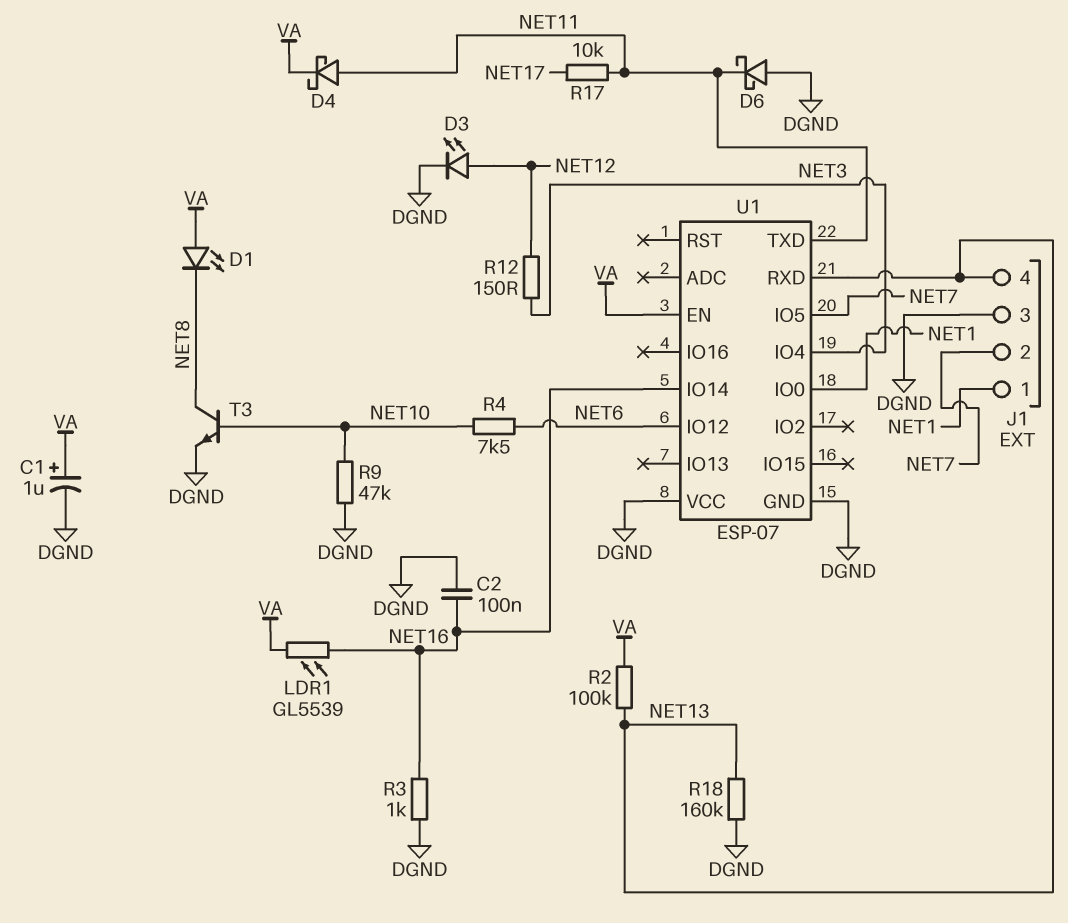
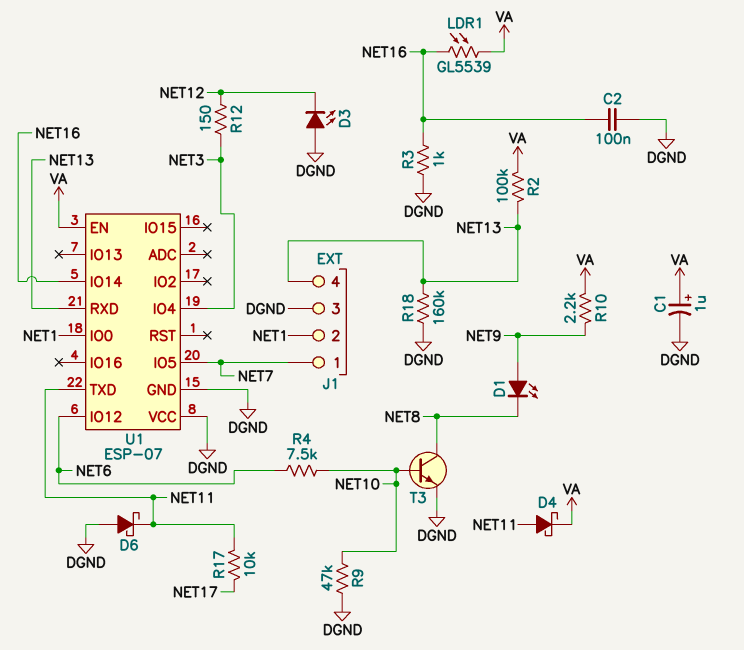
D1: LED (A VA, K NET8) -> LED (A NET9, K NET8)
D3: LED (A NET12, K DGND) -> LED (A DGND, K NET12)
J1 pin 1: NET1 -> NET7
J1 pin 2: NET7 -> NET1
R10: none -> 2.2k (NET9, VA)

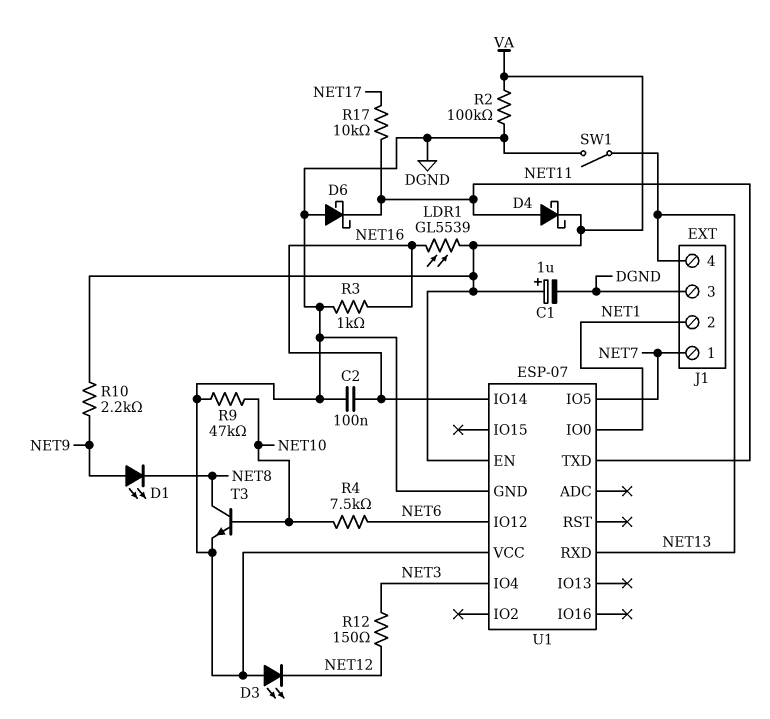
R2: 100k (NET13, VA) -> 100k (DGND, VA)
R18: 160k (DGND, NET13) -> none
SW1: none -> switch (DGND, NET13)

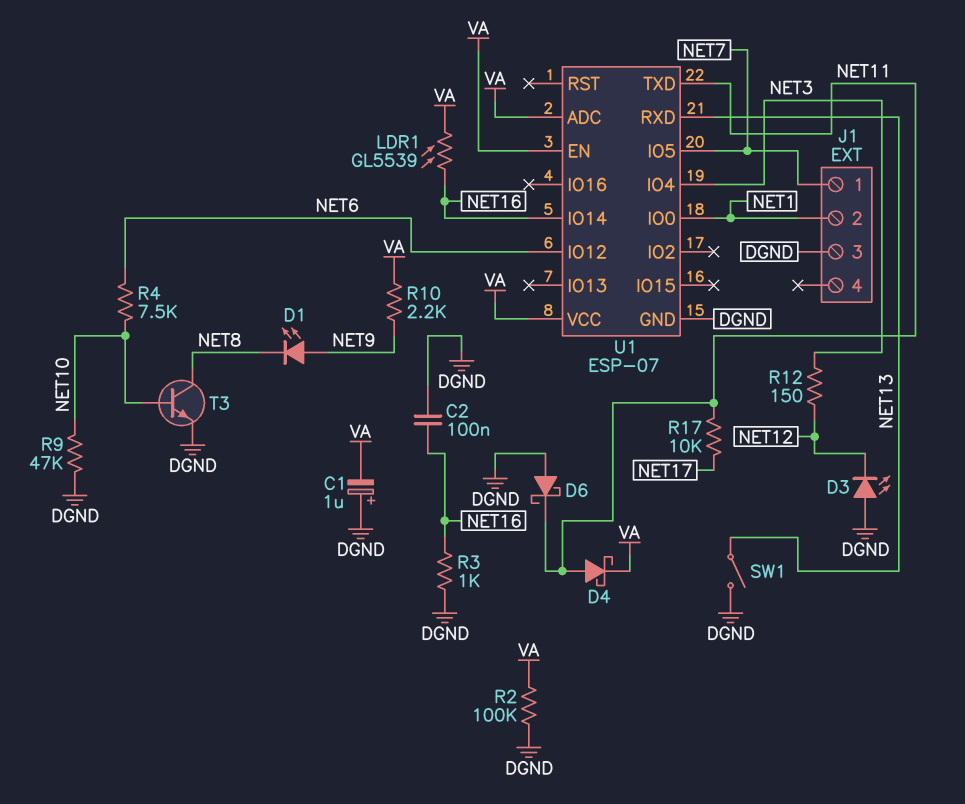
C1: 1uF (plus VA, minus DGND) -> 1uF (plus DGND, minus VA)
J1 pin 4: NET13 -> none
U1 pin ADC: none -> VA
U1 pin VCC: DGND -> VA

